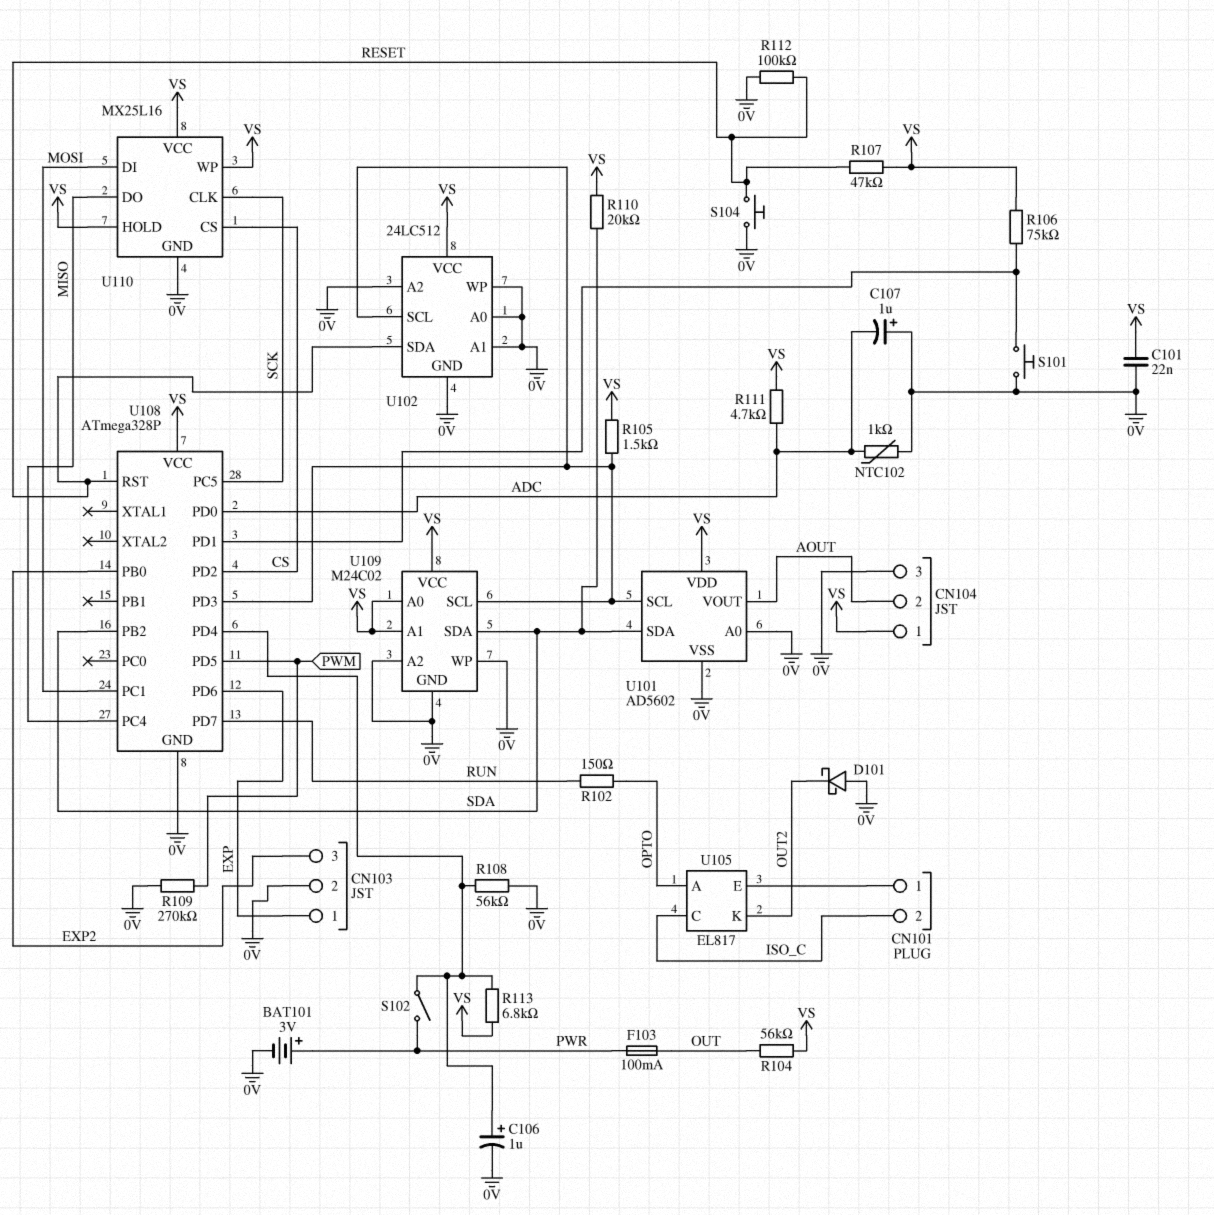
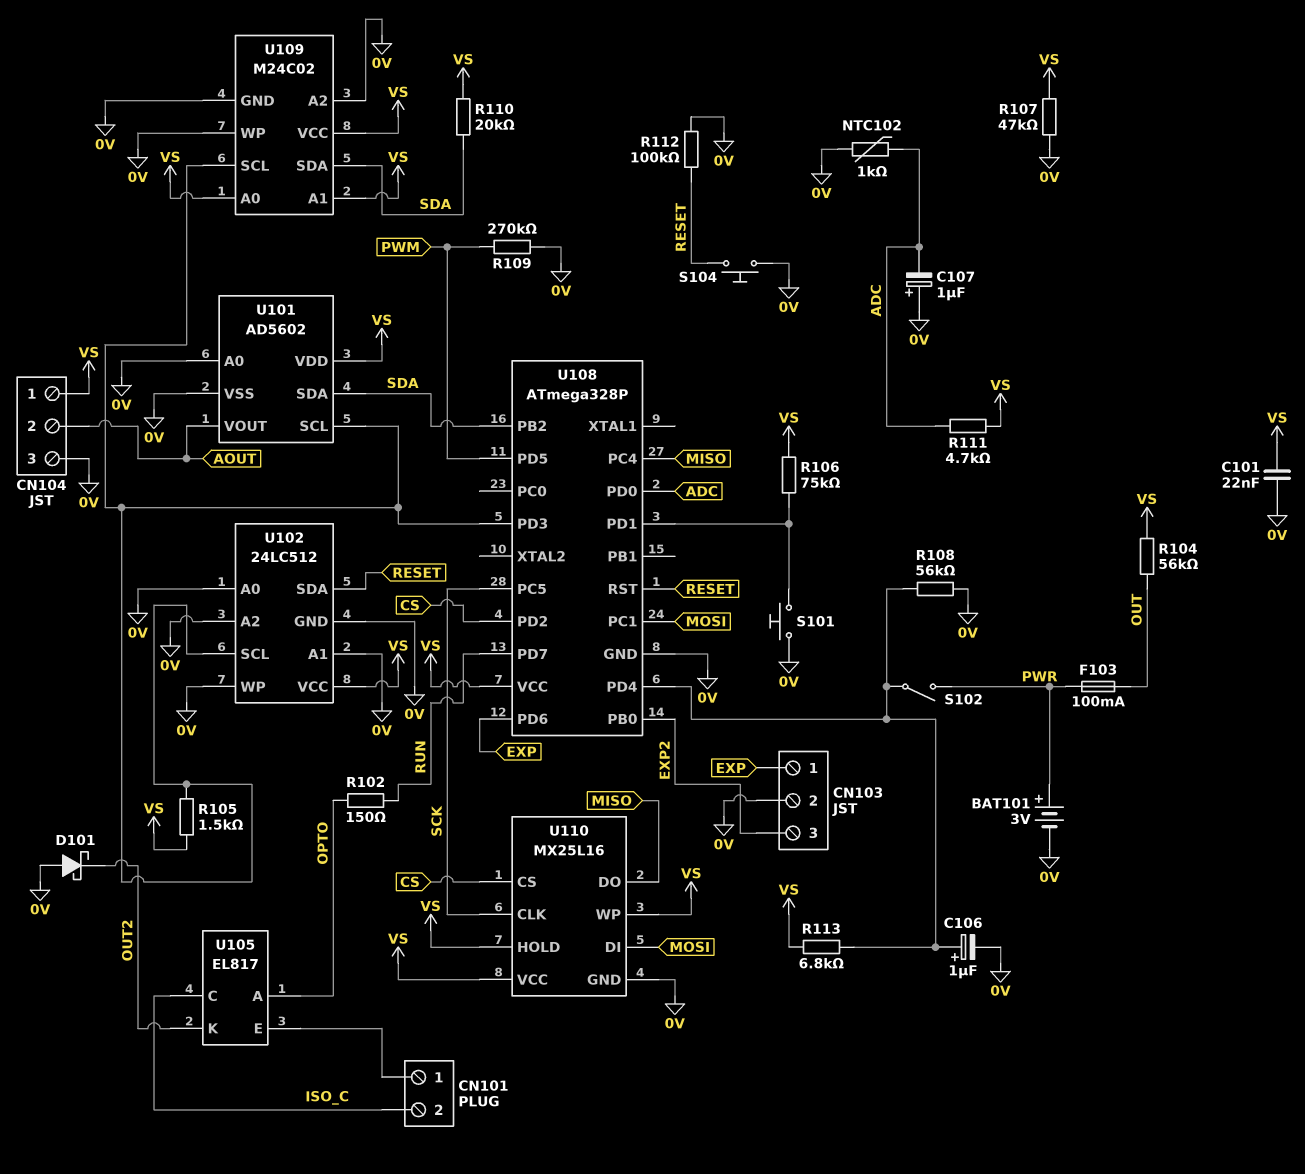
R107: 47k (RESET, VS) -> 47k (0V, VS)

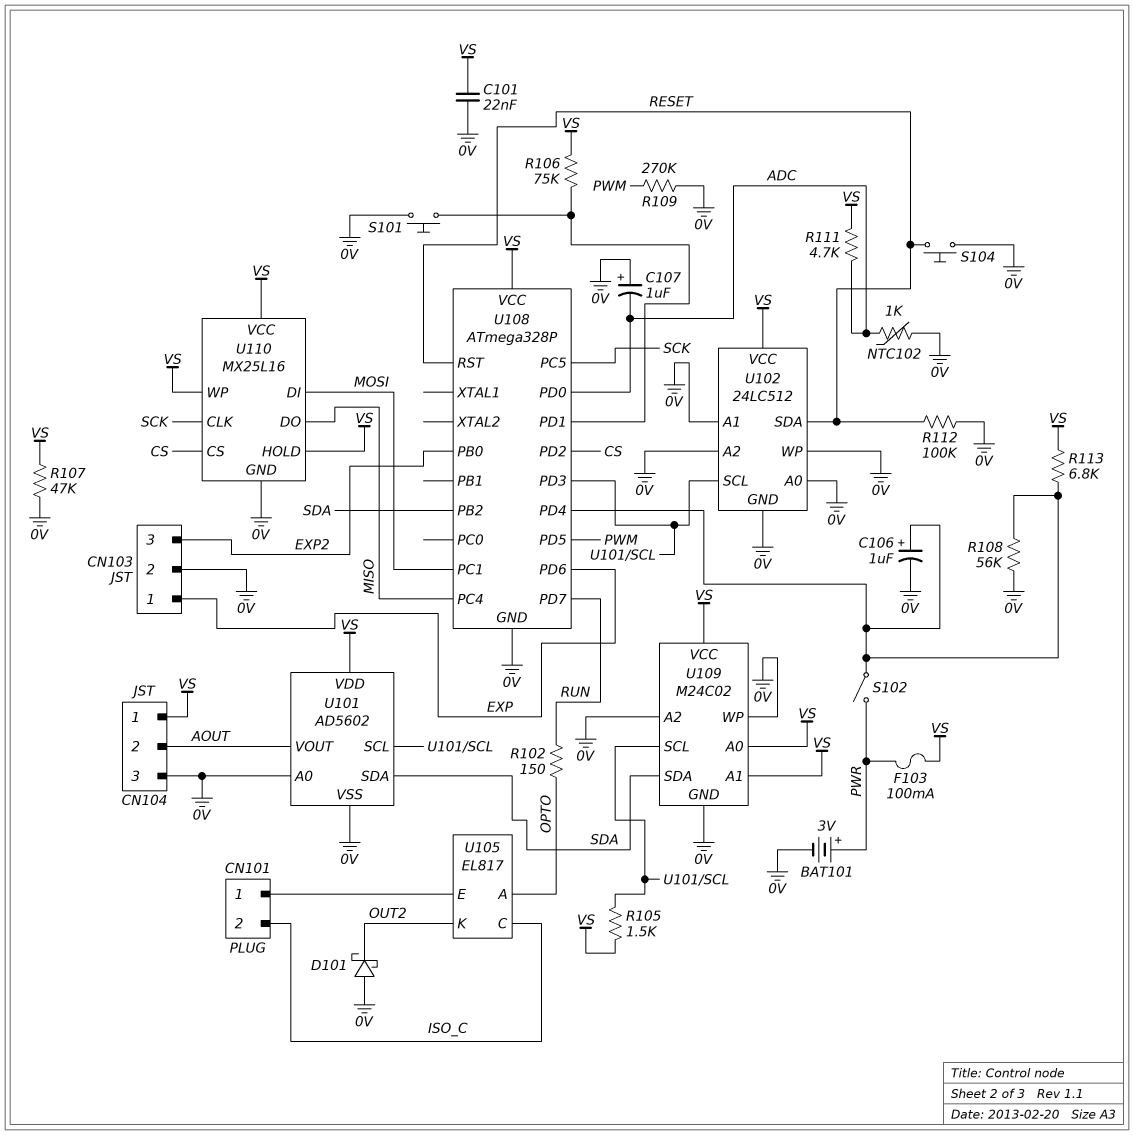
F103: 100mA (OUT, PWR) -> 100mA (PWR, VS)
R104: 56k (OUT, VS) -> none
R110: 20k (SDA, VS) -> none

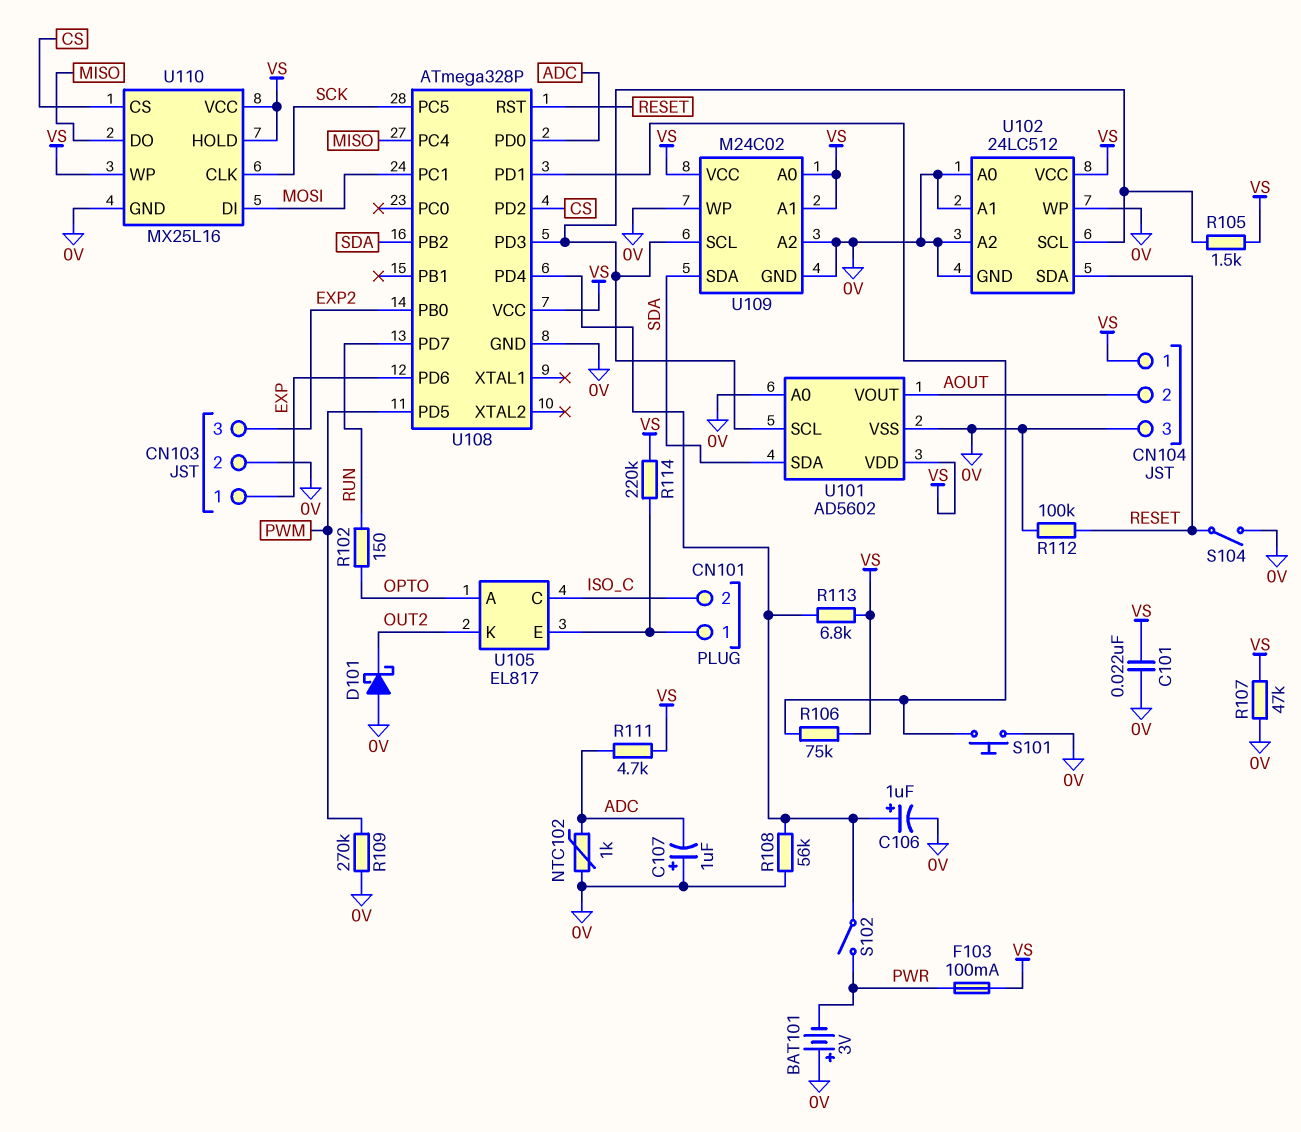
BAT101: 3V (plus PWR, minus 0V) -> 3V (plus 0V, minus PWR)
R114: none -> 220k (CN101/1, VS)
S104: button (0V, RESET) -> switch (0V, RESET)

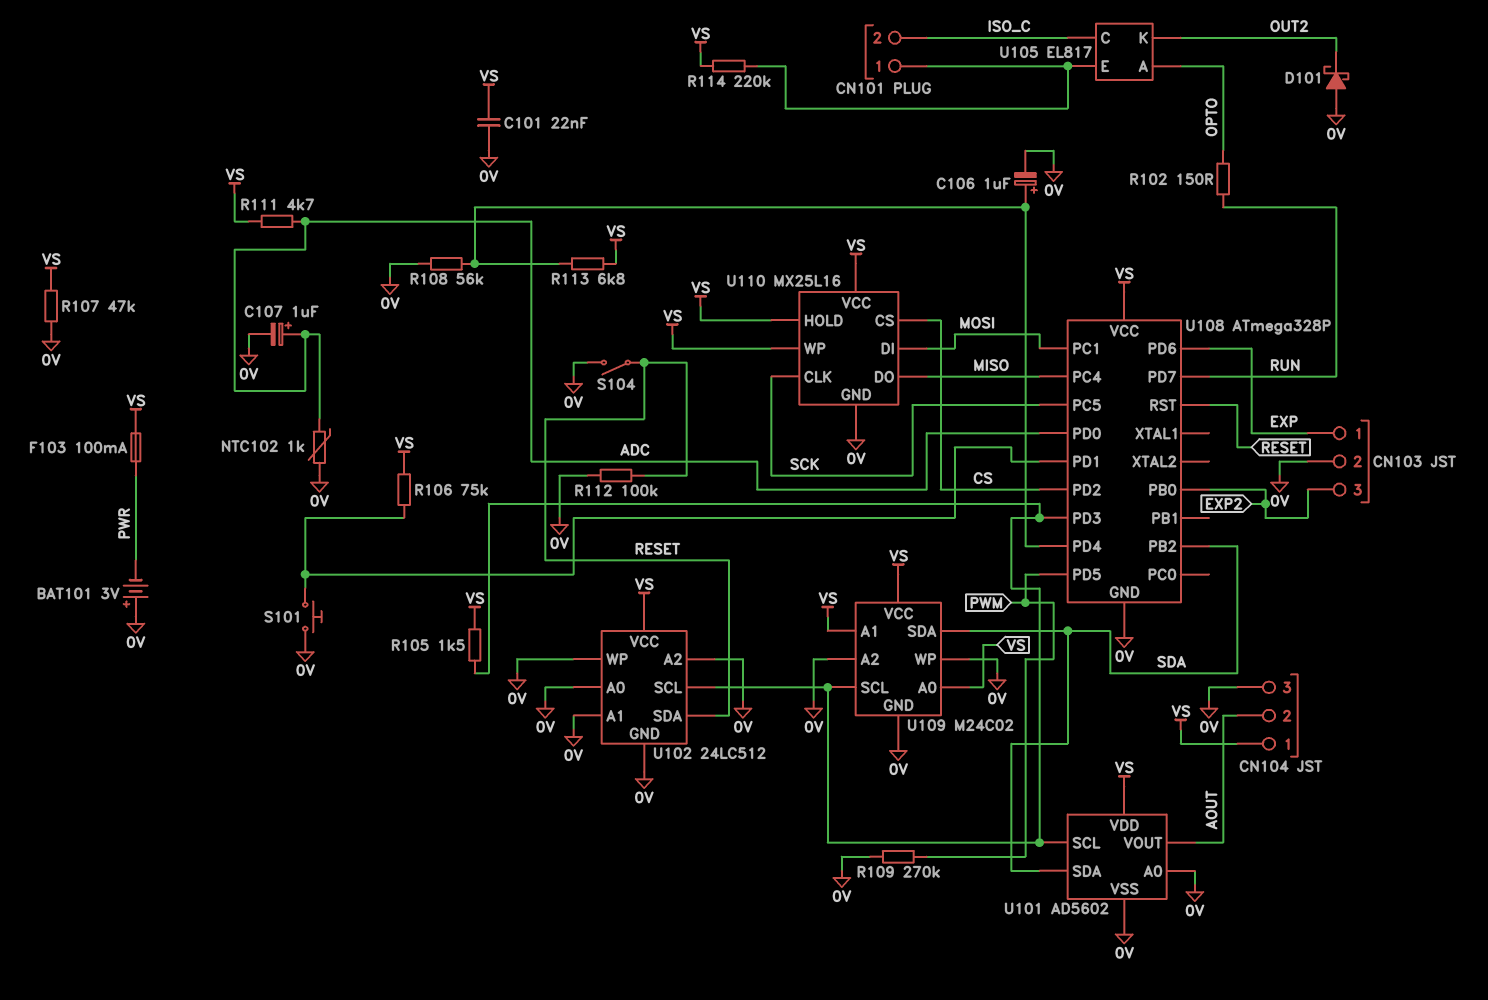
C107: 1uF (plus 0V, minus ADC) -> 1uF (plus ADC, minus 0V)
S102: switch (PWR, U108/PD4) -> none

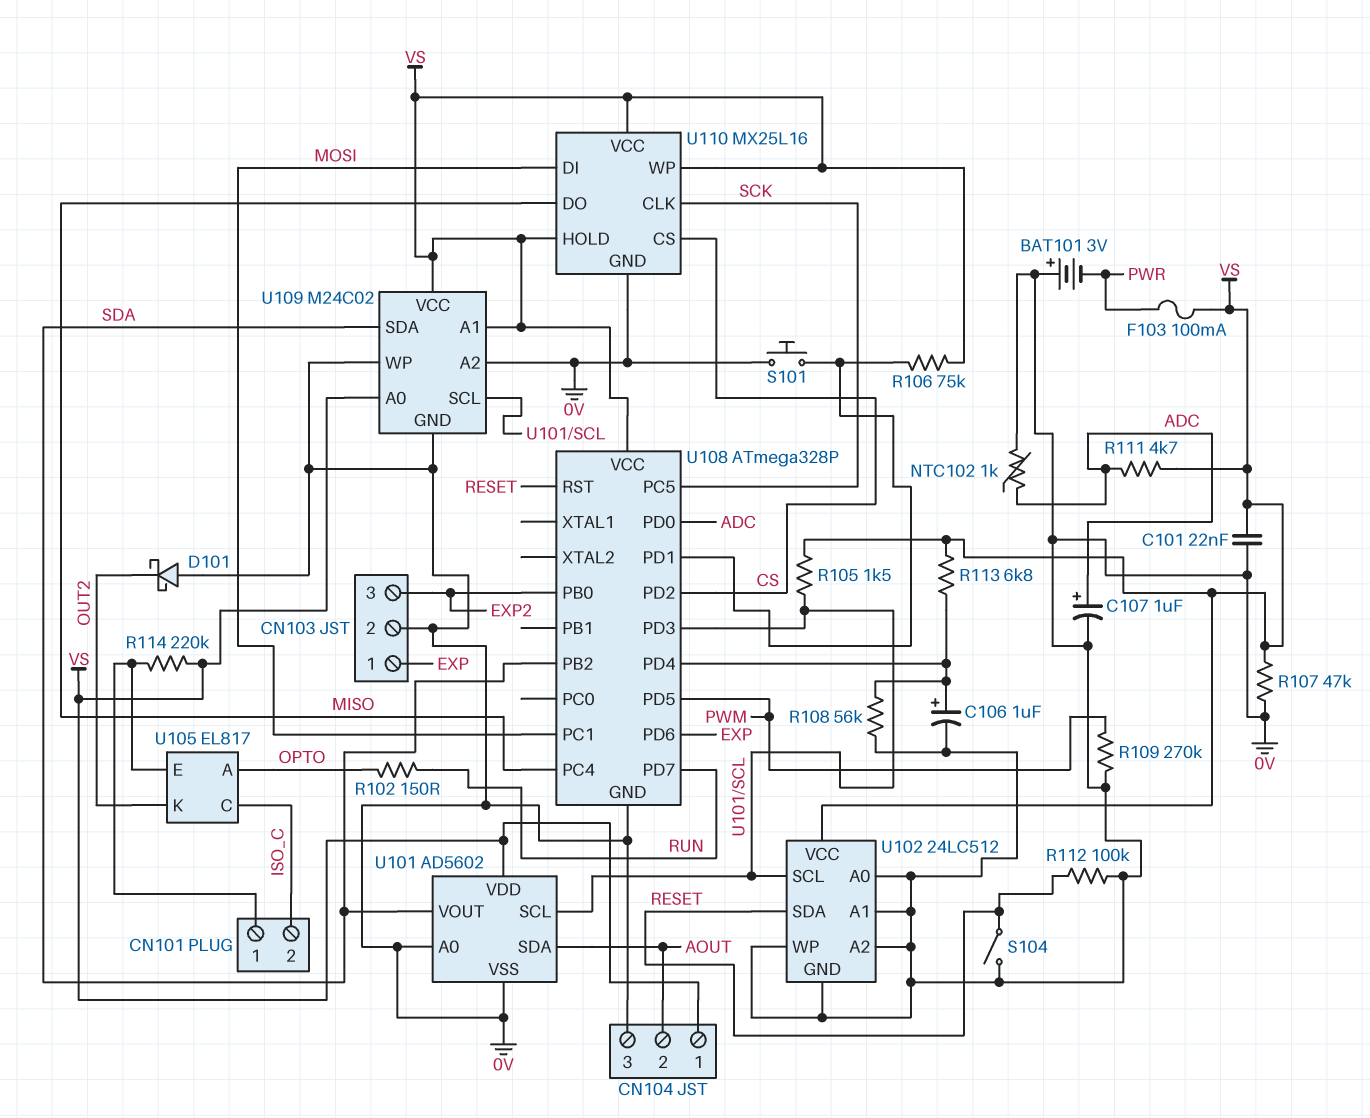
U101 pin SDA: SDA -> AOUT
U101 pin VOUT: AOUT -> SDA

